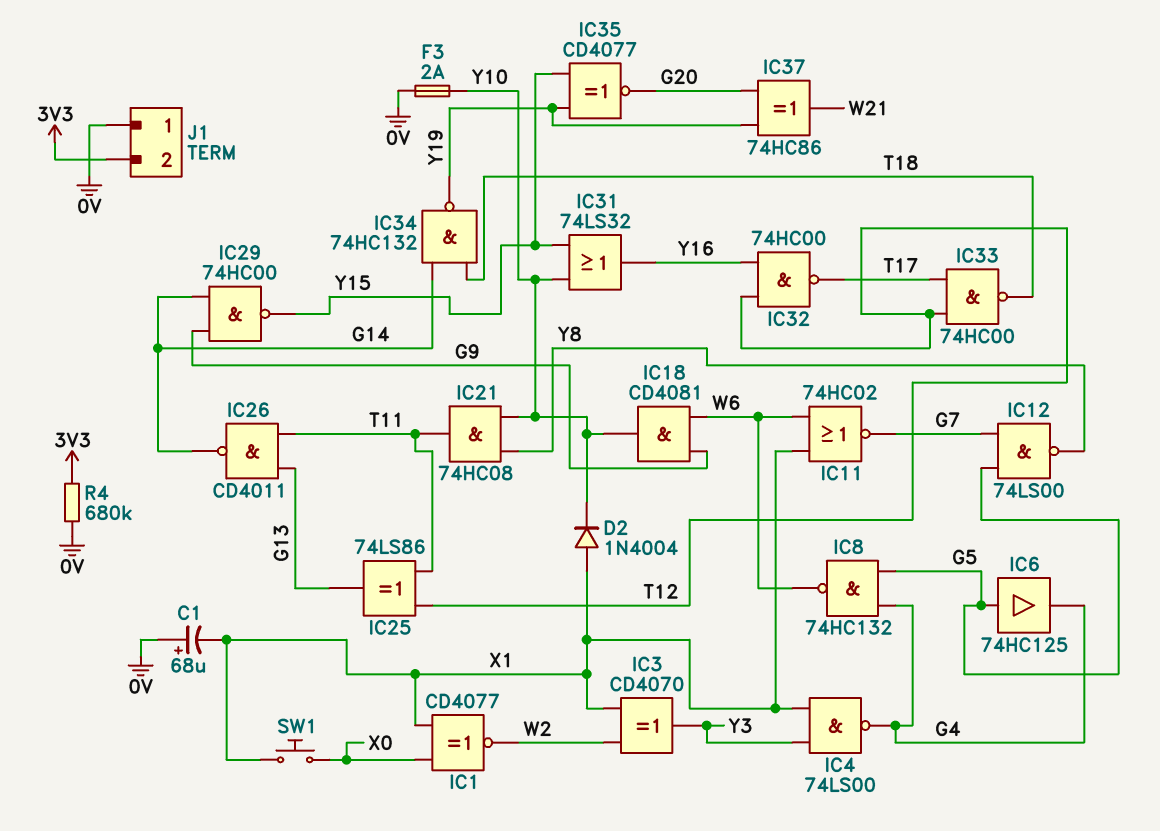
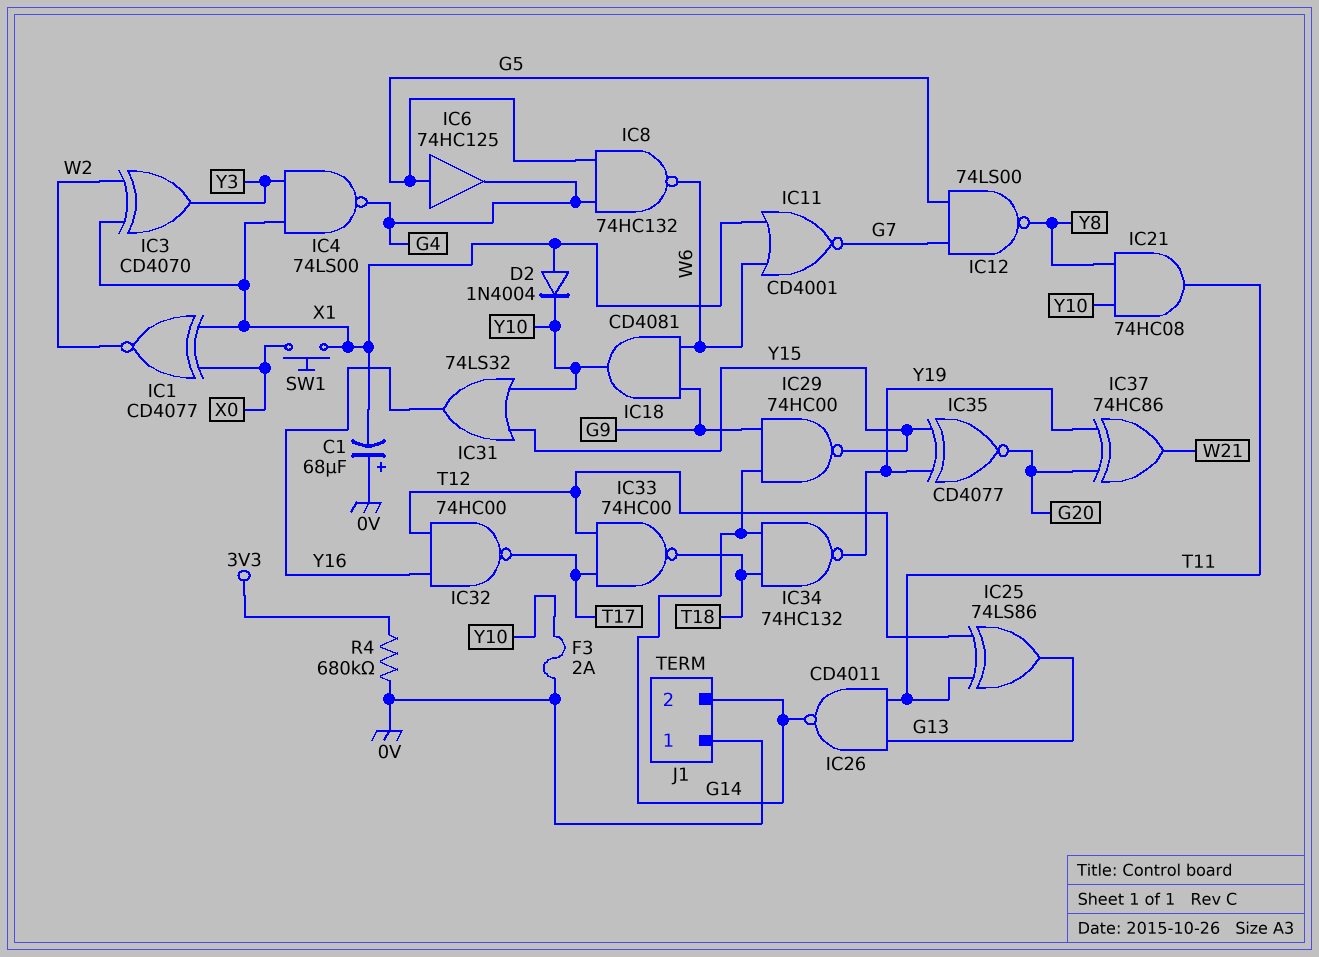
IC11: NOR 74HC02 (in W6, in X1, out G7) -> NOR CD4001 (in W6, in X1, out G7)
J1 pin 2: 3V3 -> G14

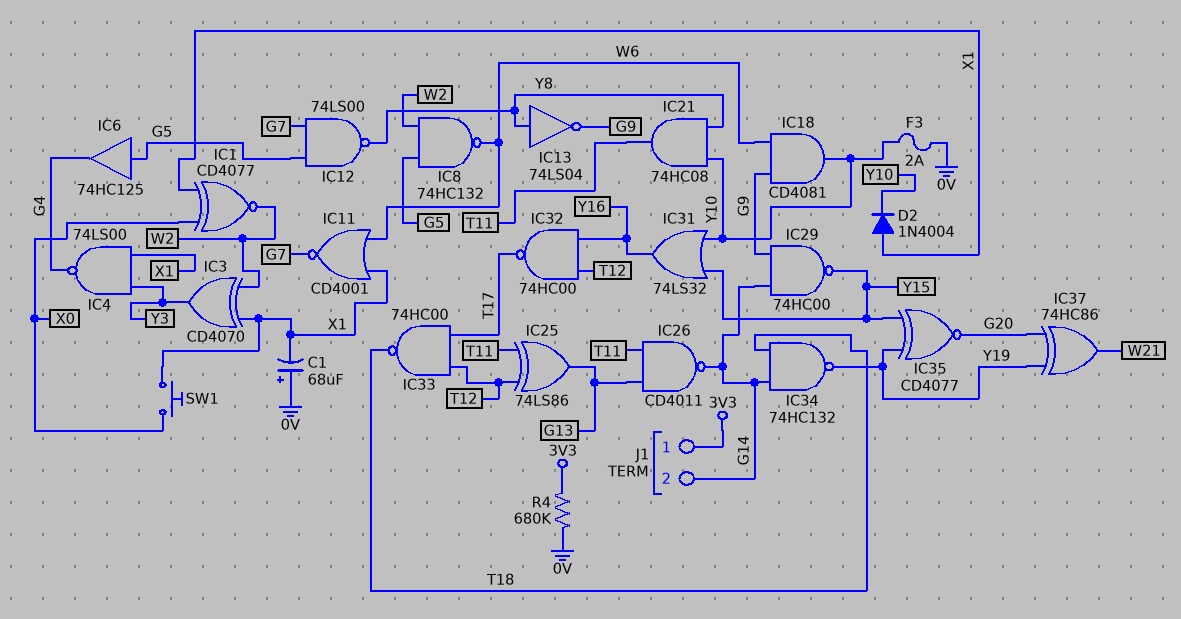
IC8: NAND 74HC132 (in G4, in G5, out W6) -> NAND 74HC132 (in G5, in W2, out W6)
IC13: none -> NOT 74LS04 (in Y8, out G9)
J1 pin 1: 0V -> 3V3

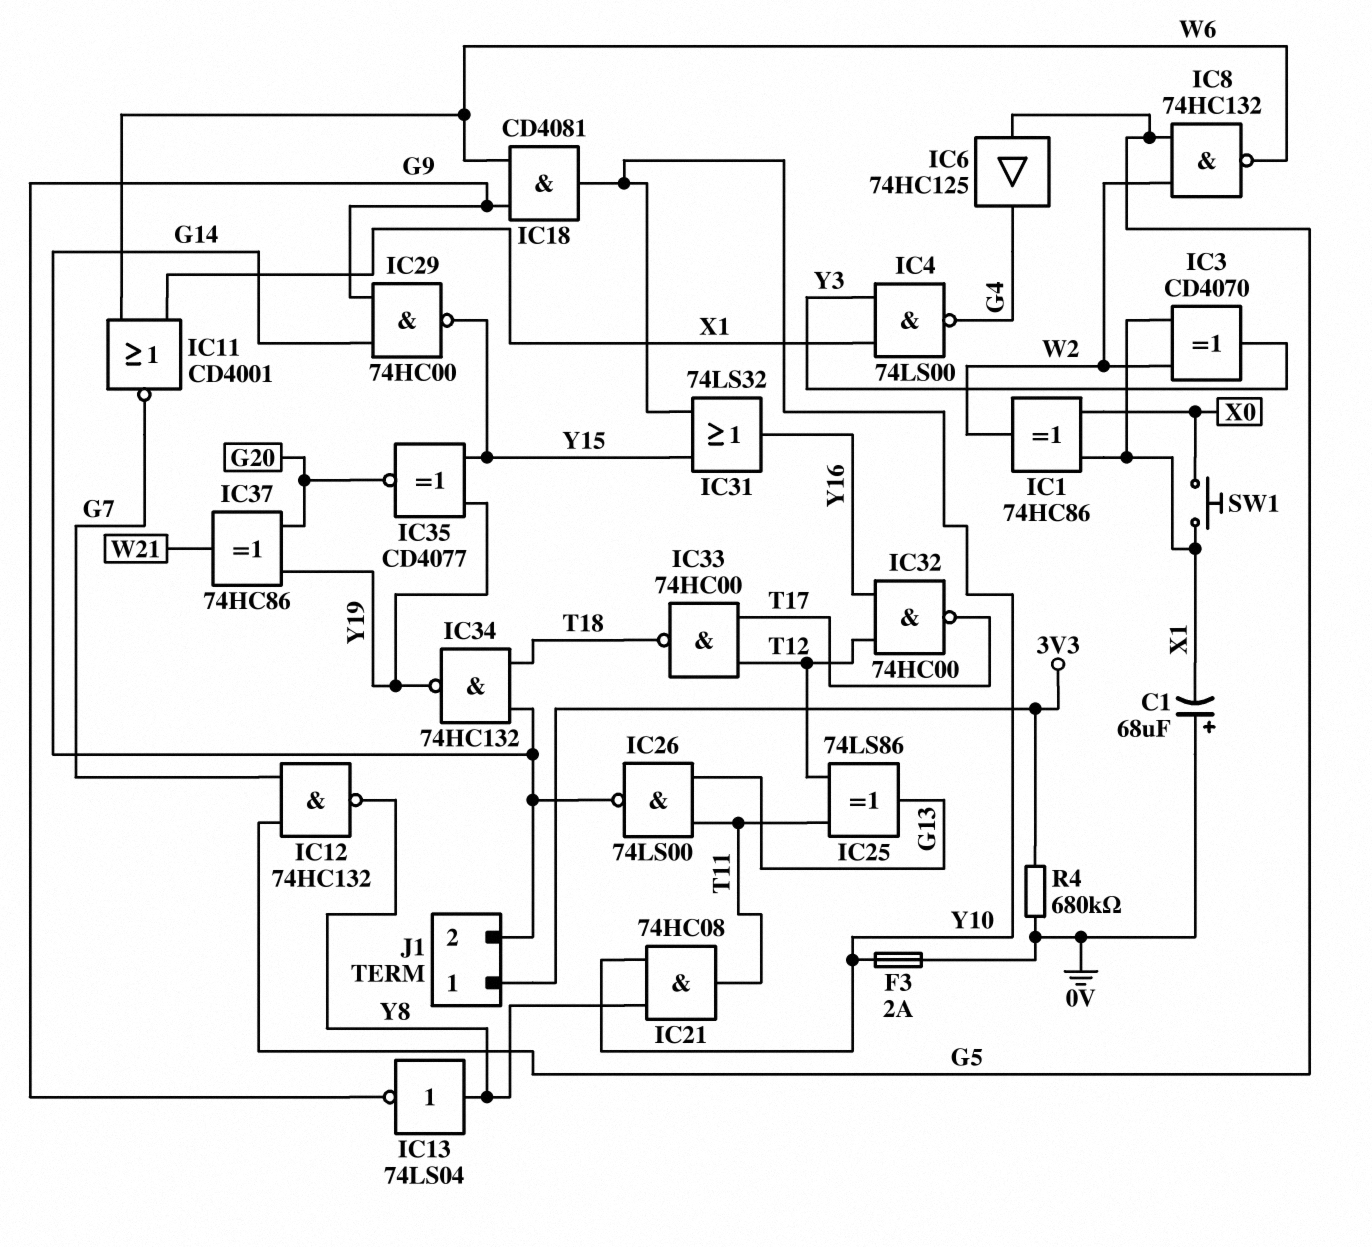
D2: diode 1N4004 (A X1, K Y10) -> none
IC1: XNOR CD4077 (in X0, in X1, out W2) -> XOR 74HC86 (in X0, in X1, out W2)
IC12: NAND 74LS00 (in G5, in G7, out Y8) -> NAND 74HC132 (in G5, in G7, out Y8)
IC26: NAND CD4011 (in G13, in T11, out G14) -> NAND 74LS00 (in G13, in T11, out G14)

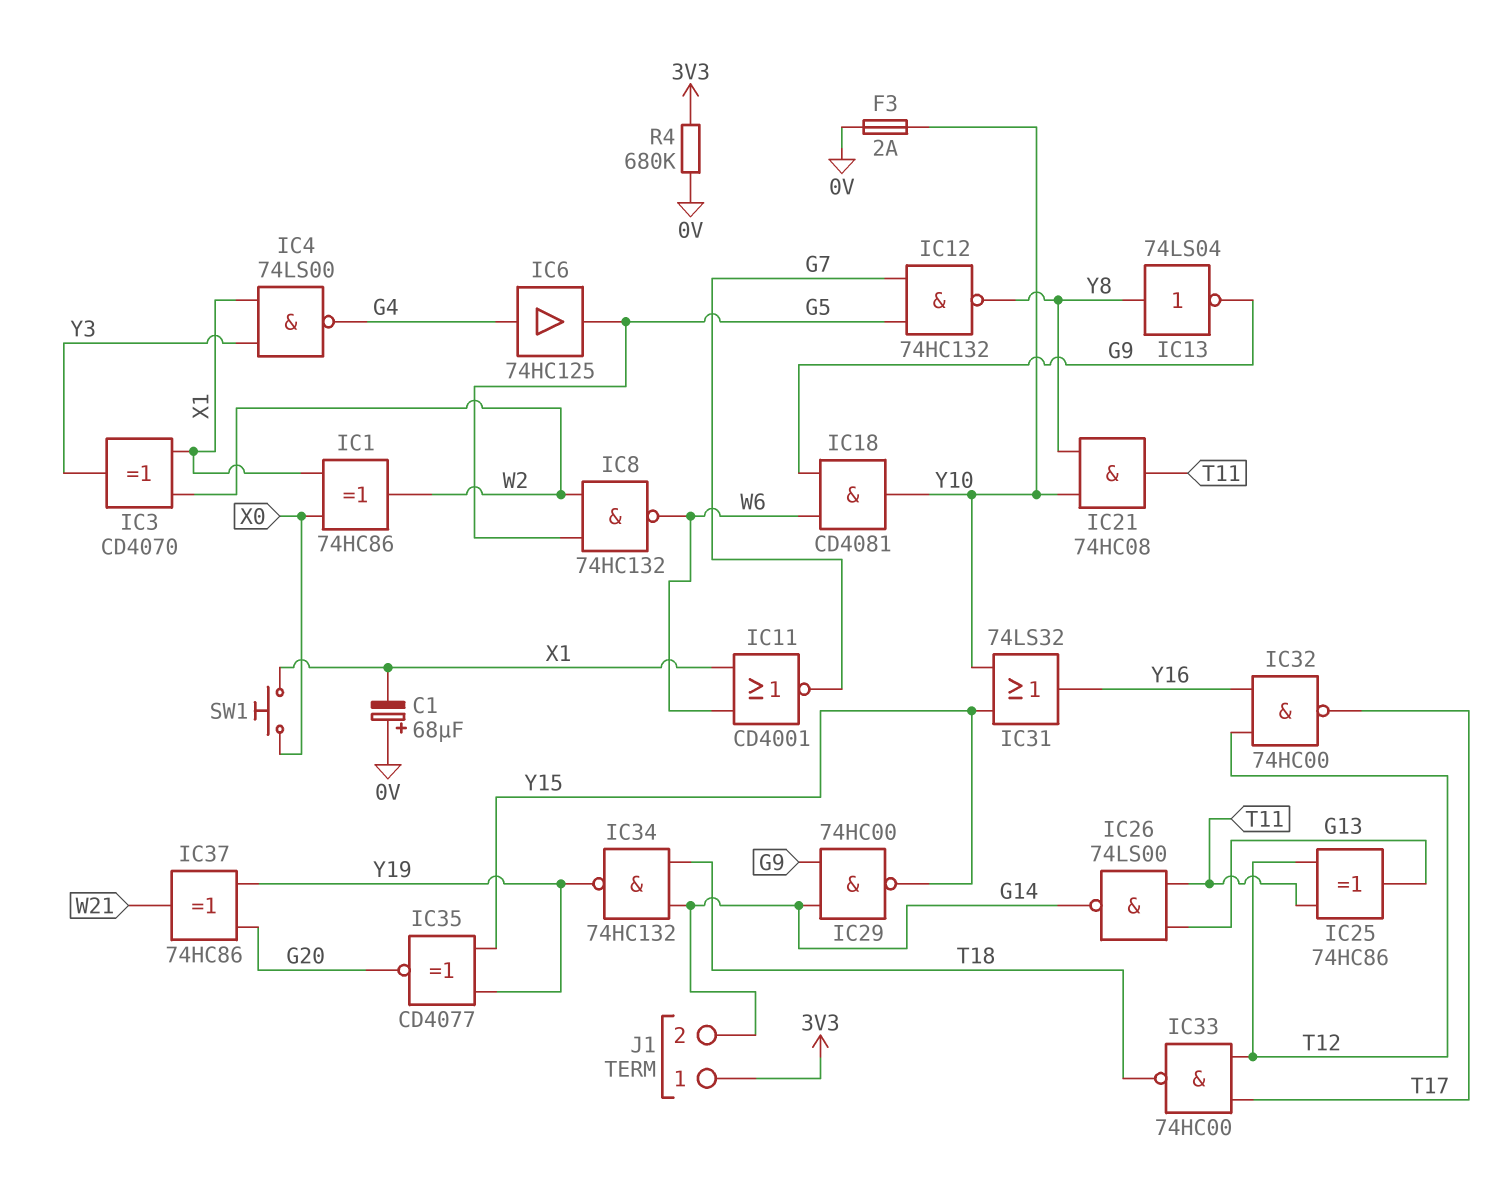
IC6: buffer 74HC125 (in G5, out G4) -> buffer 74HC125 (in G4, out G5)
IC25: XOR 74LS86 (in T11, in T12, out G13) -> XOR 74HC86 (in T11, in T12, out G13)

